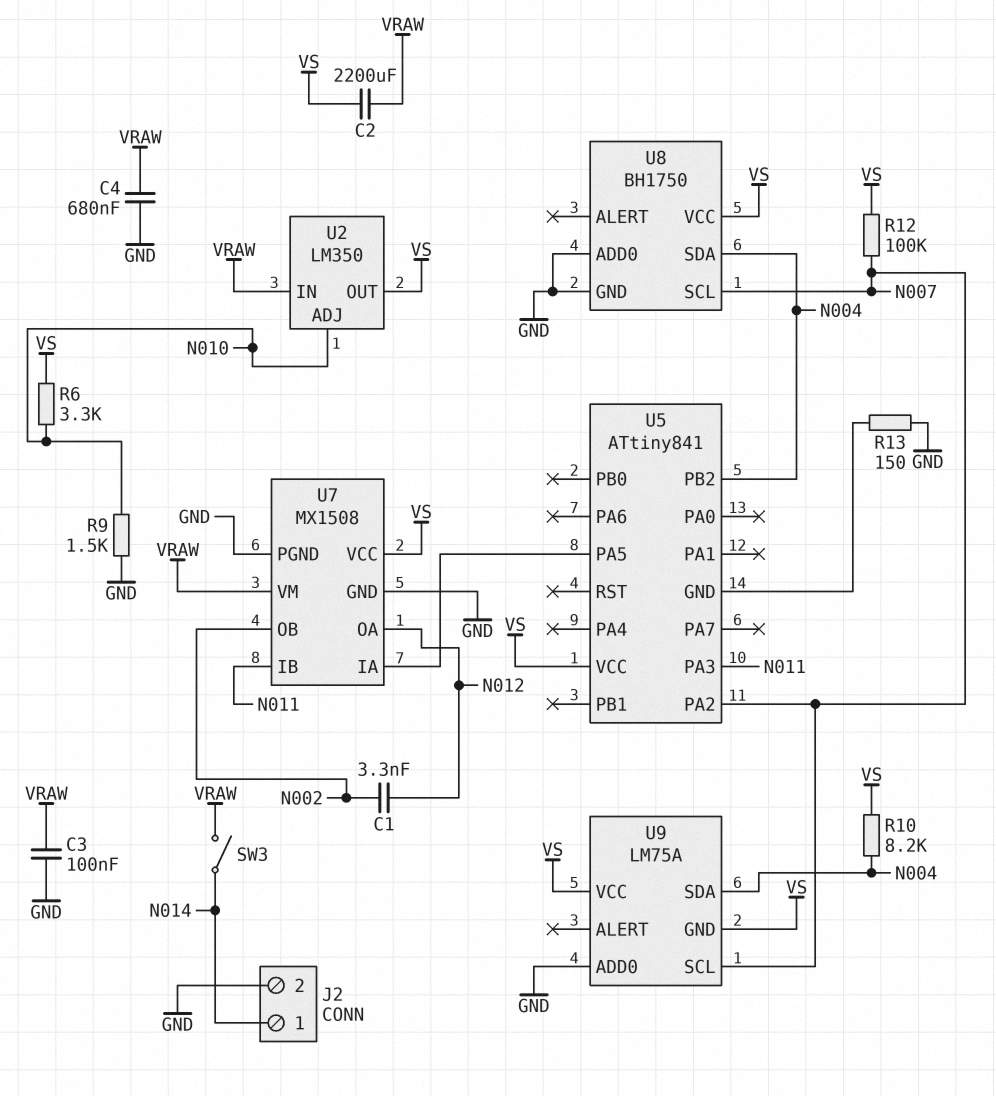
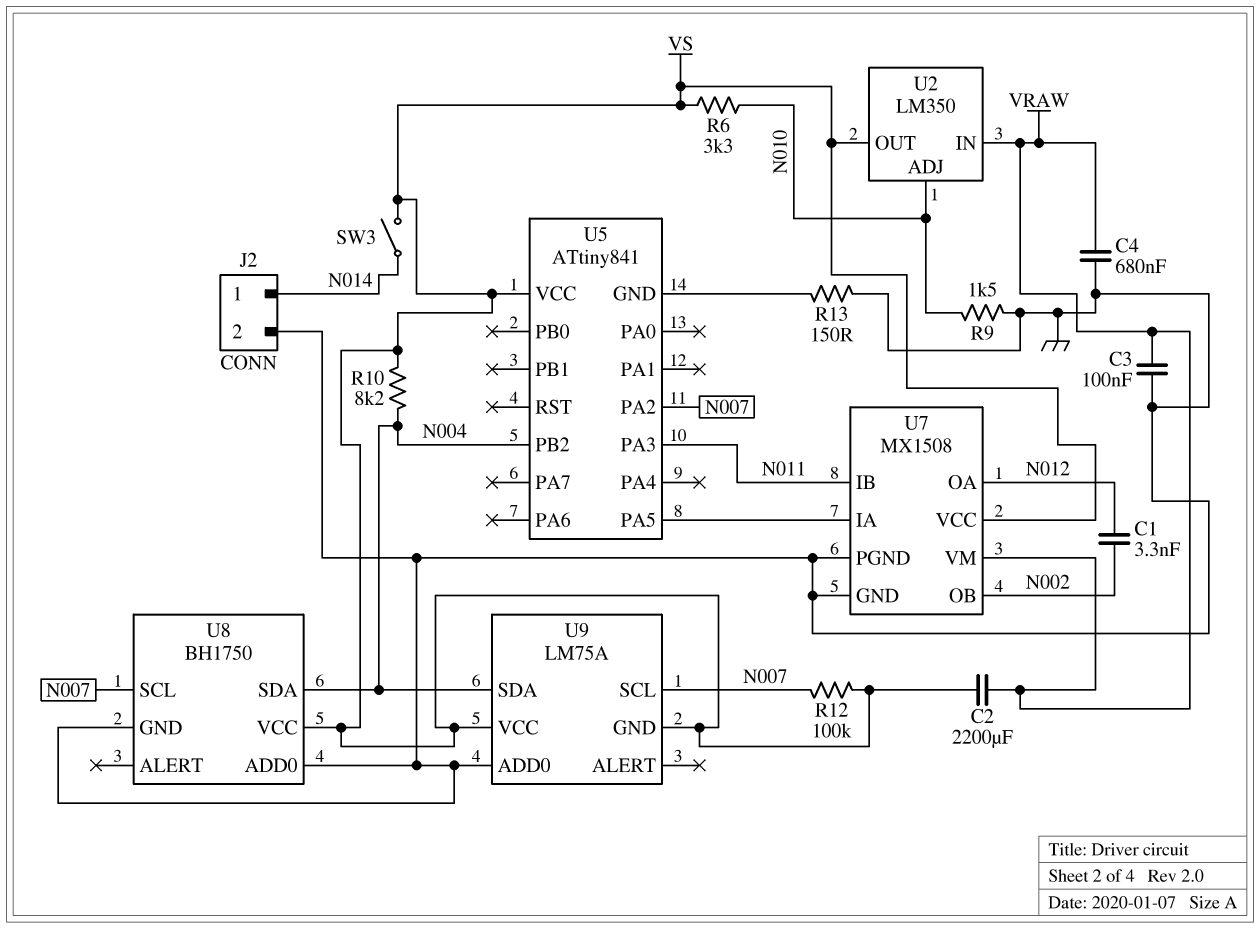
SW3: switch (N014, VRAW) -> switch (N014, VS)

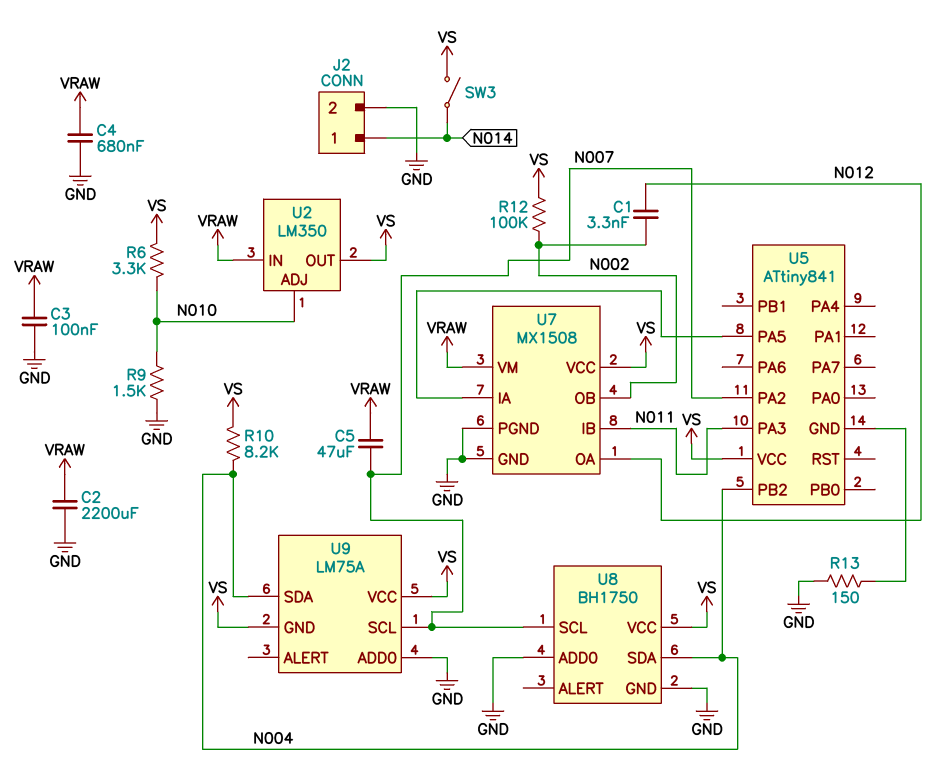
C2: 2200uF (VRAW, VS) -> 2200uF (GND, VRAW)
C5: none -> 47uF (N007, VRAW)
R12: 100k (N007, VS) -> 100k (N002, VS)

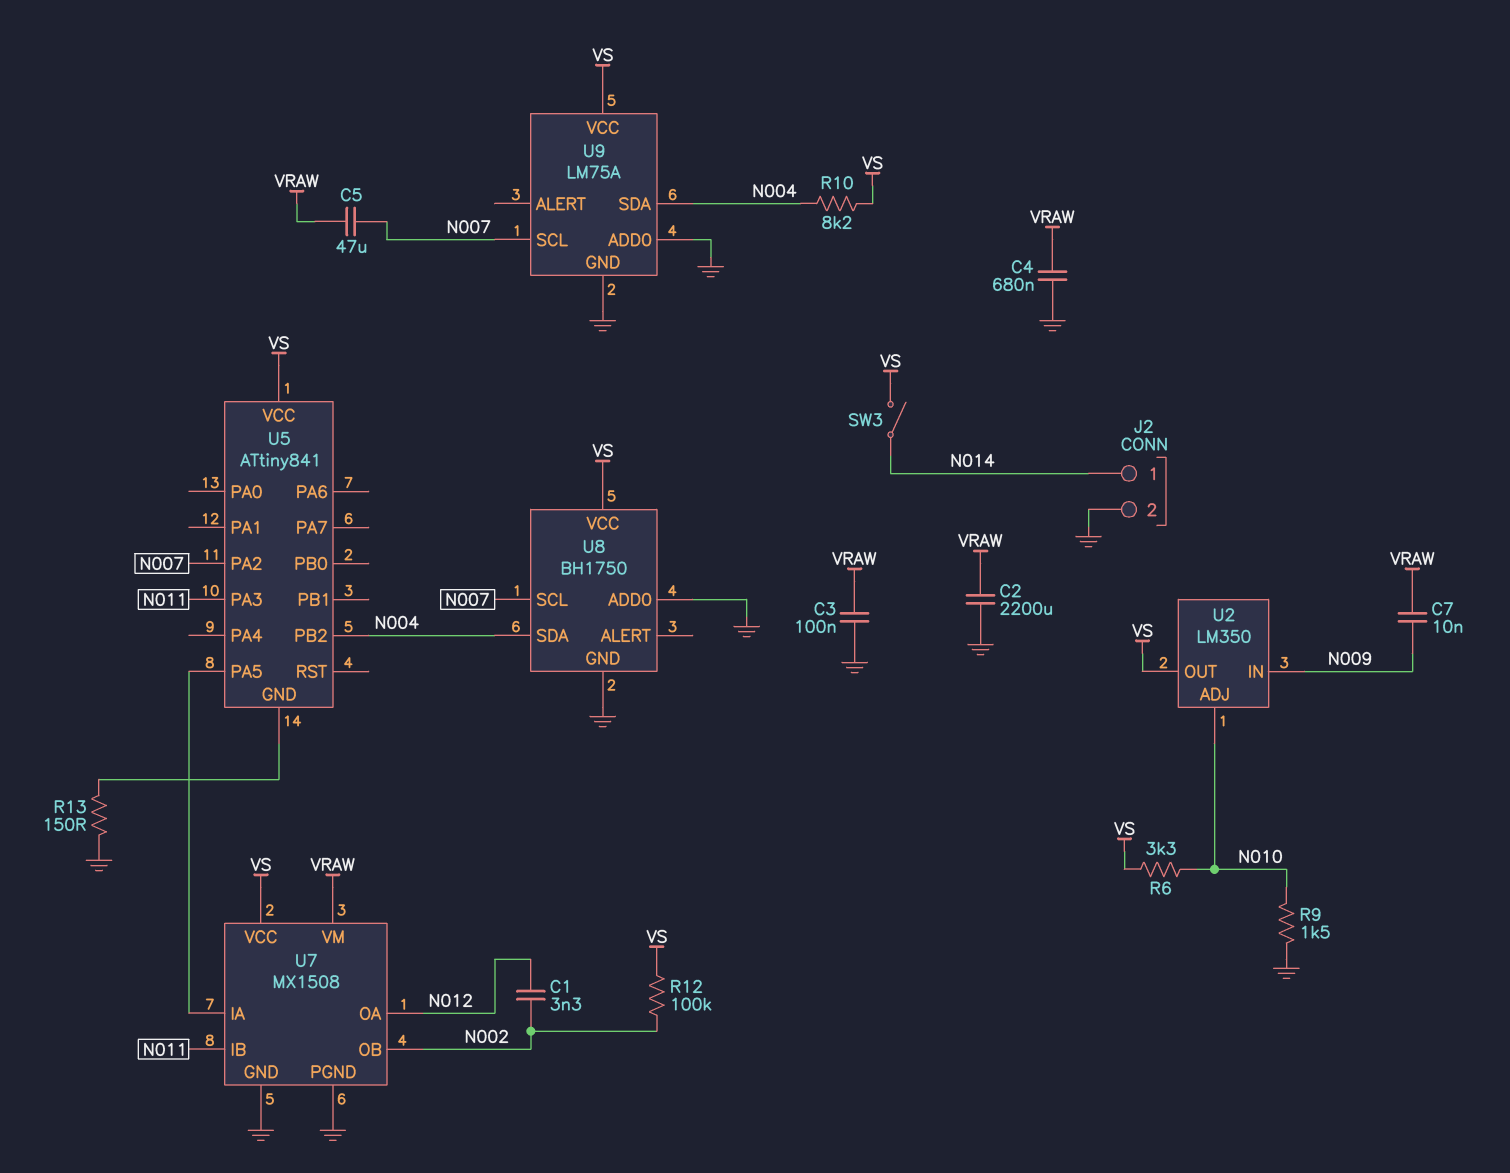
C7: none -> 10nF (N009, VRAW)
U2 pin IN: VRAW -> N009
U9 pin GND: VS -> GND

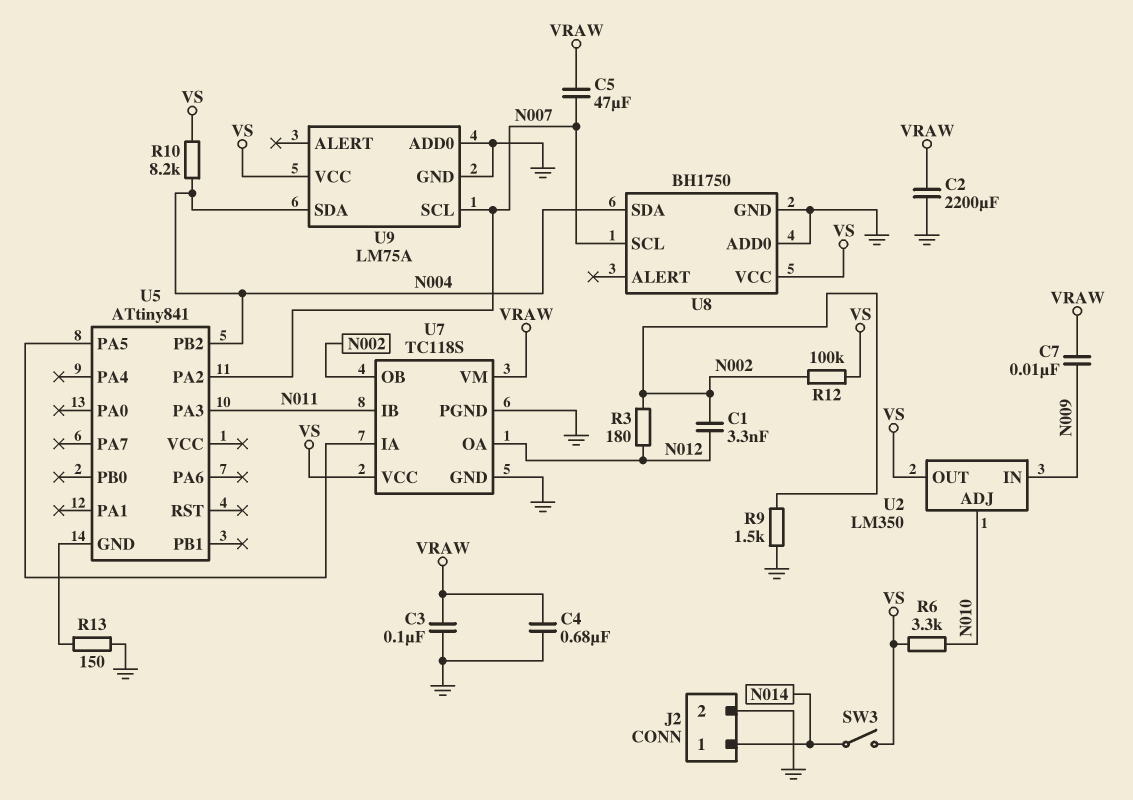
R3: none -> 180 (N002, N012)
R9: 1.5k (GND, N010) -> 1.5k (GND, N002)
U5 pin VCC: VS -> none
U7: MX1508 -> TC118S

